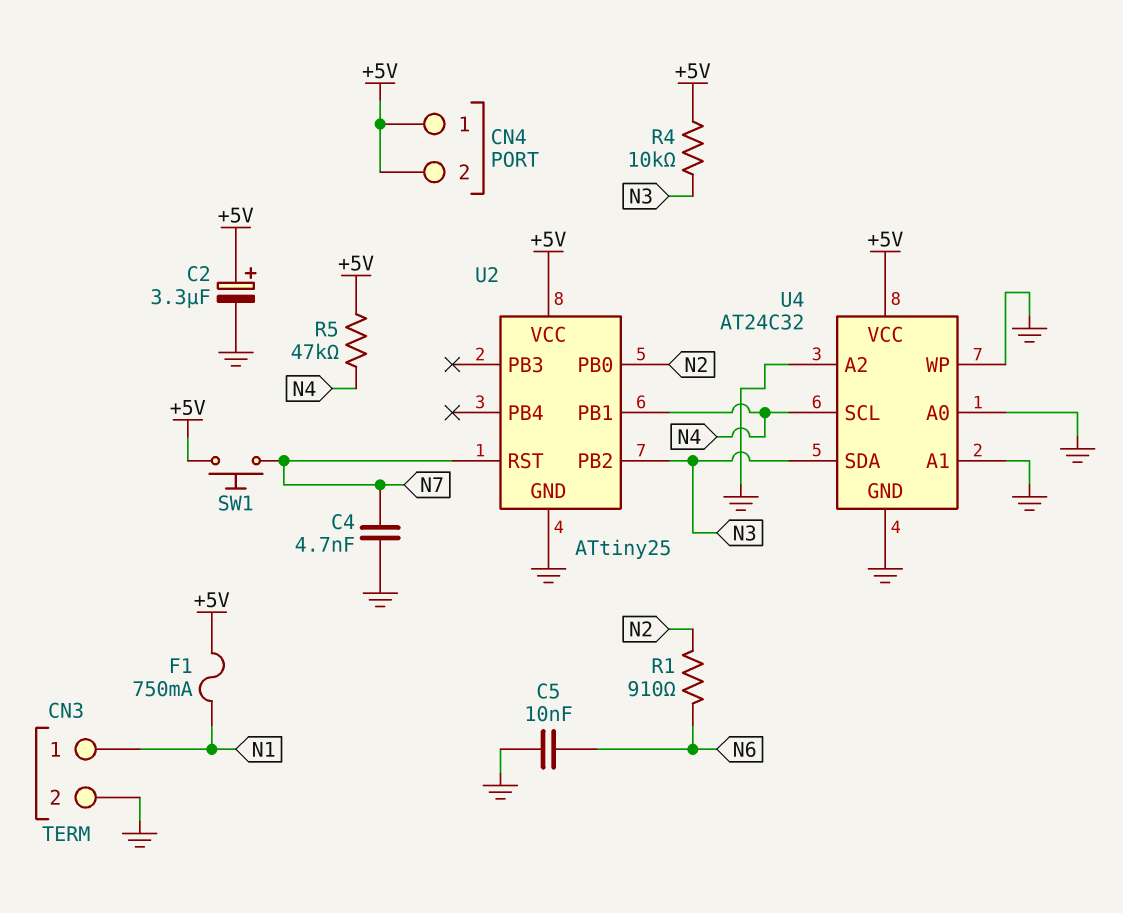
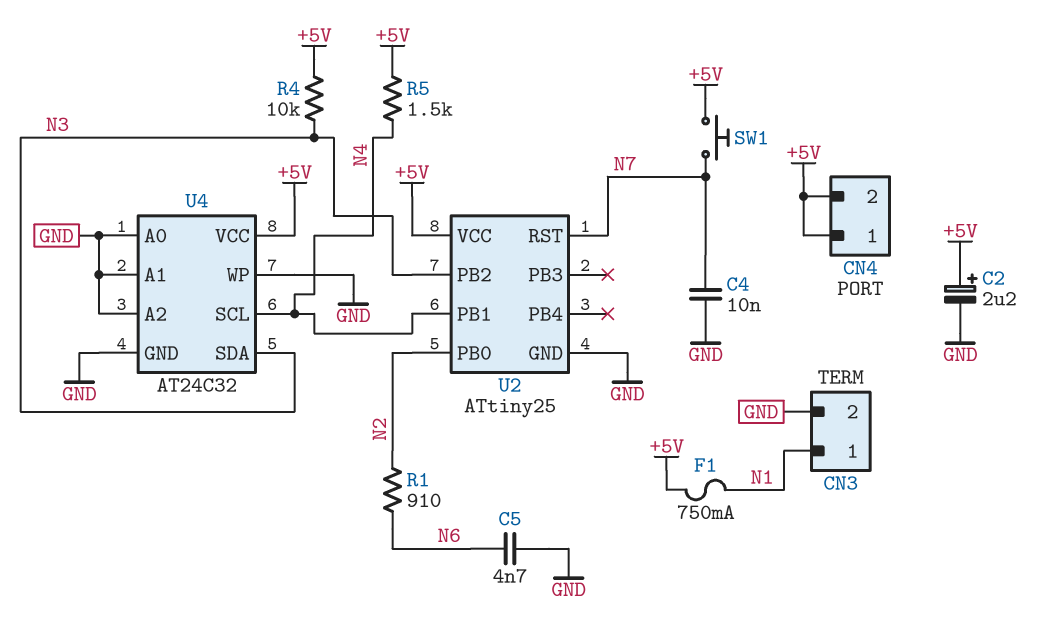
C2: 3.3uF (plus +5V, minus GND) -> 2.2uF (plus +5V, minus GND)
C4: 4.7nF (GND, N7) -> 10nF (GND, N7)
C5: 10nF (GND, N6) -> 4.7nF (GND, N6)
R5: 47k (+5V, N4) -> 1.5k (+5V, N4)

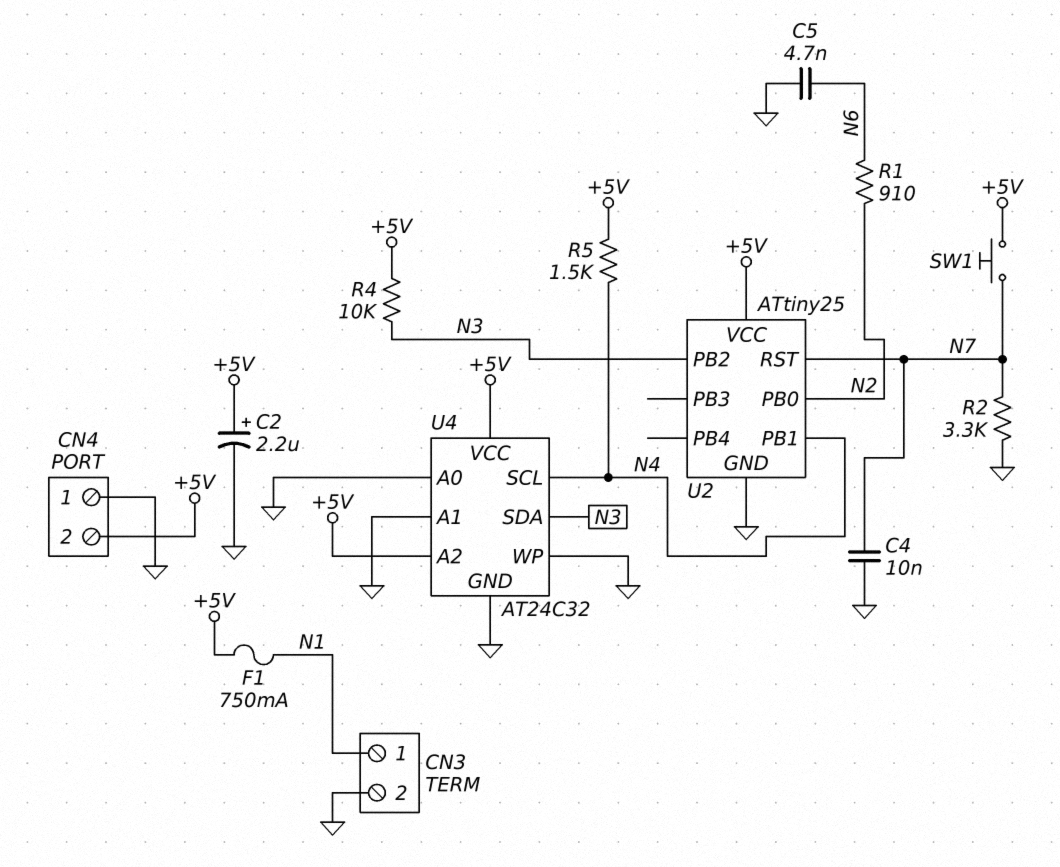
CN4 pin 1: +5V -> GND
R2: none -> 3.3k (GND, N7)
U4 pin A2: GND -> +5V

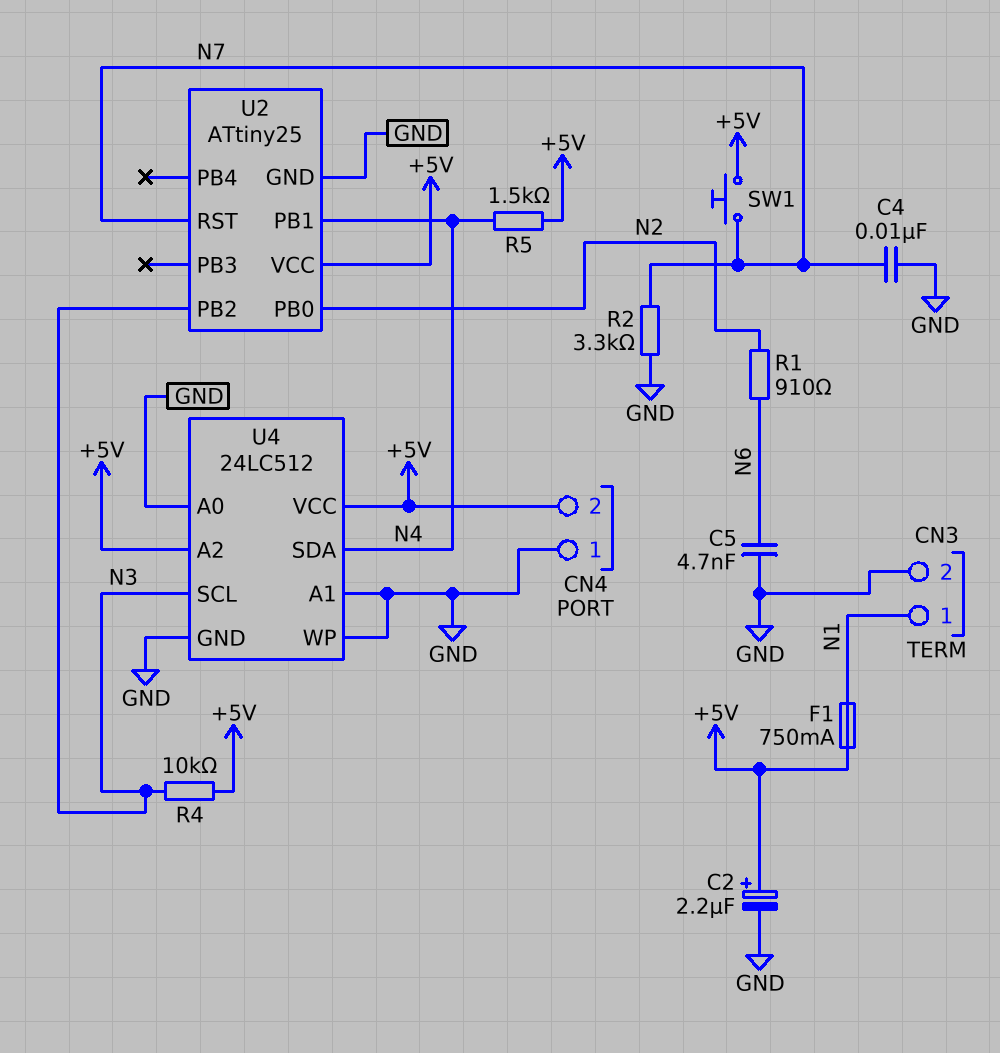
U4: AT24C32 -> 24LC512
U4 pin SCL: N4 -> N3
U4 pin SDA: N3 -> N4

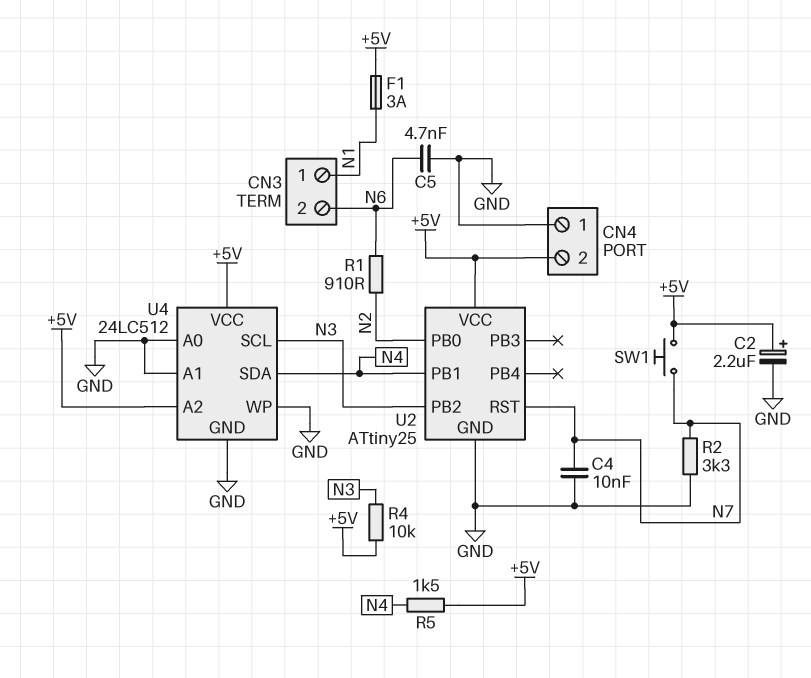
CN3 pin 2: GND -> N6
F1: 750mA (+5V, N1) -> 3A (+5V, N1)

